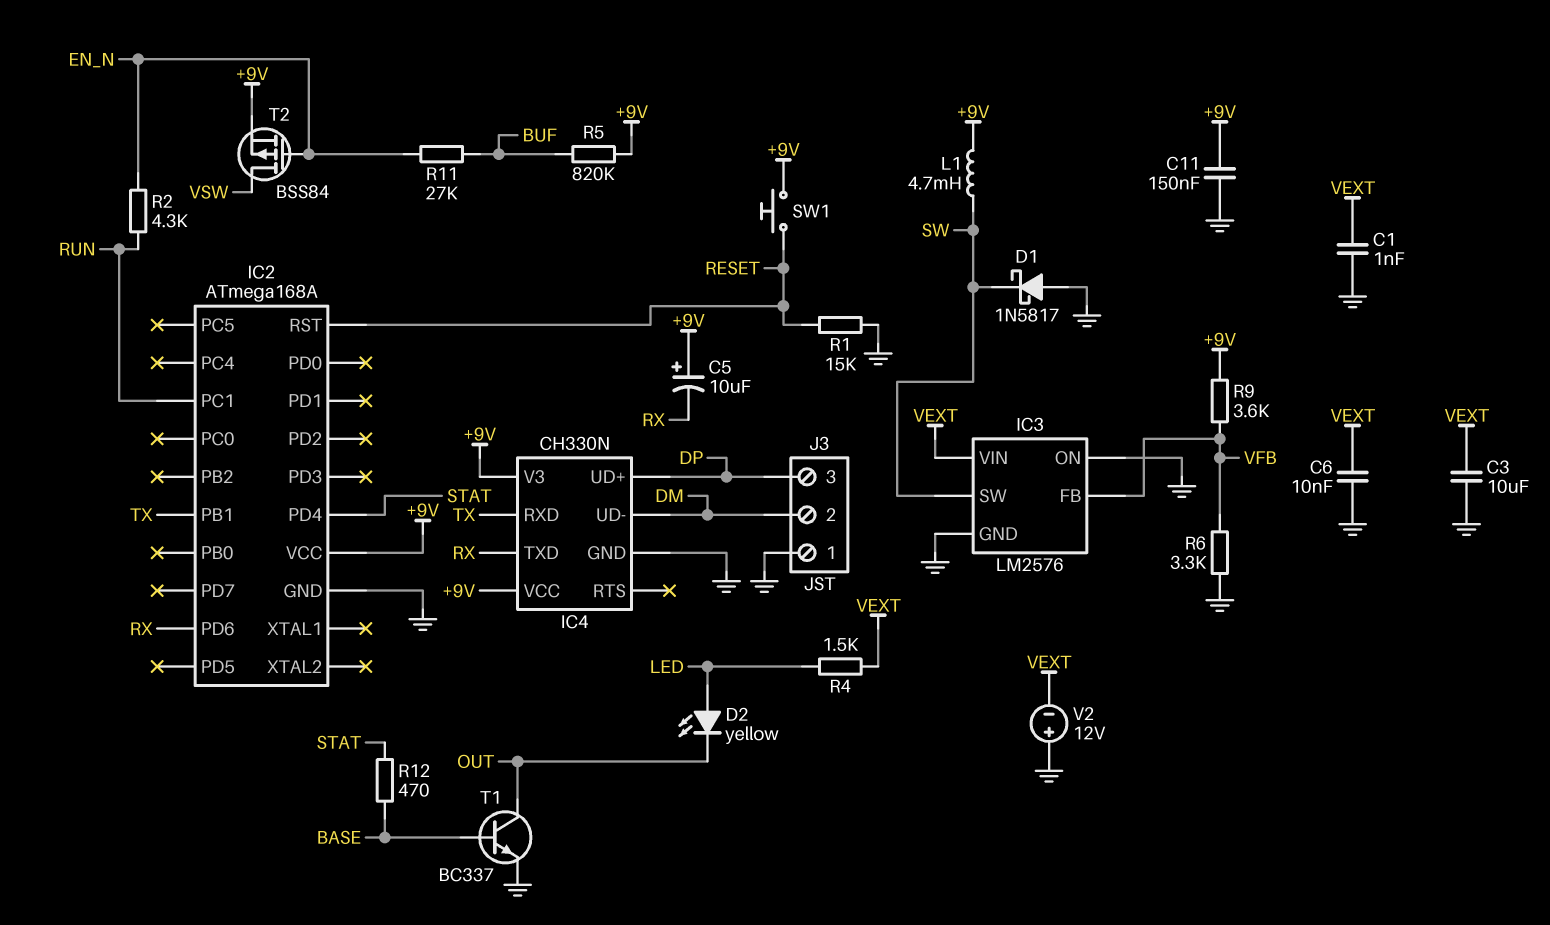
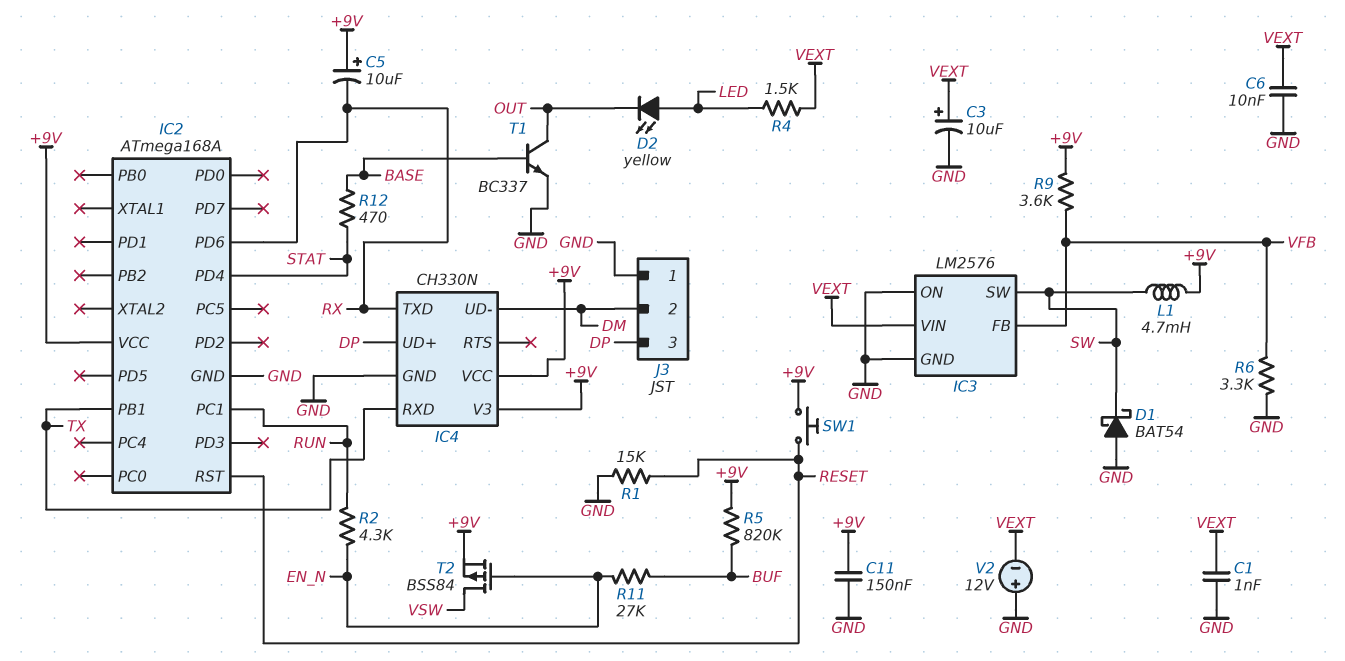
C3: 10uF (GND, VEXT) -> 10uF (plus VEXT, minus GND)
D1: schottky 1N5817 (A GND, K SW) -> schottky BAT54 (A GND, K SW)

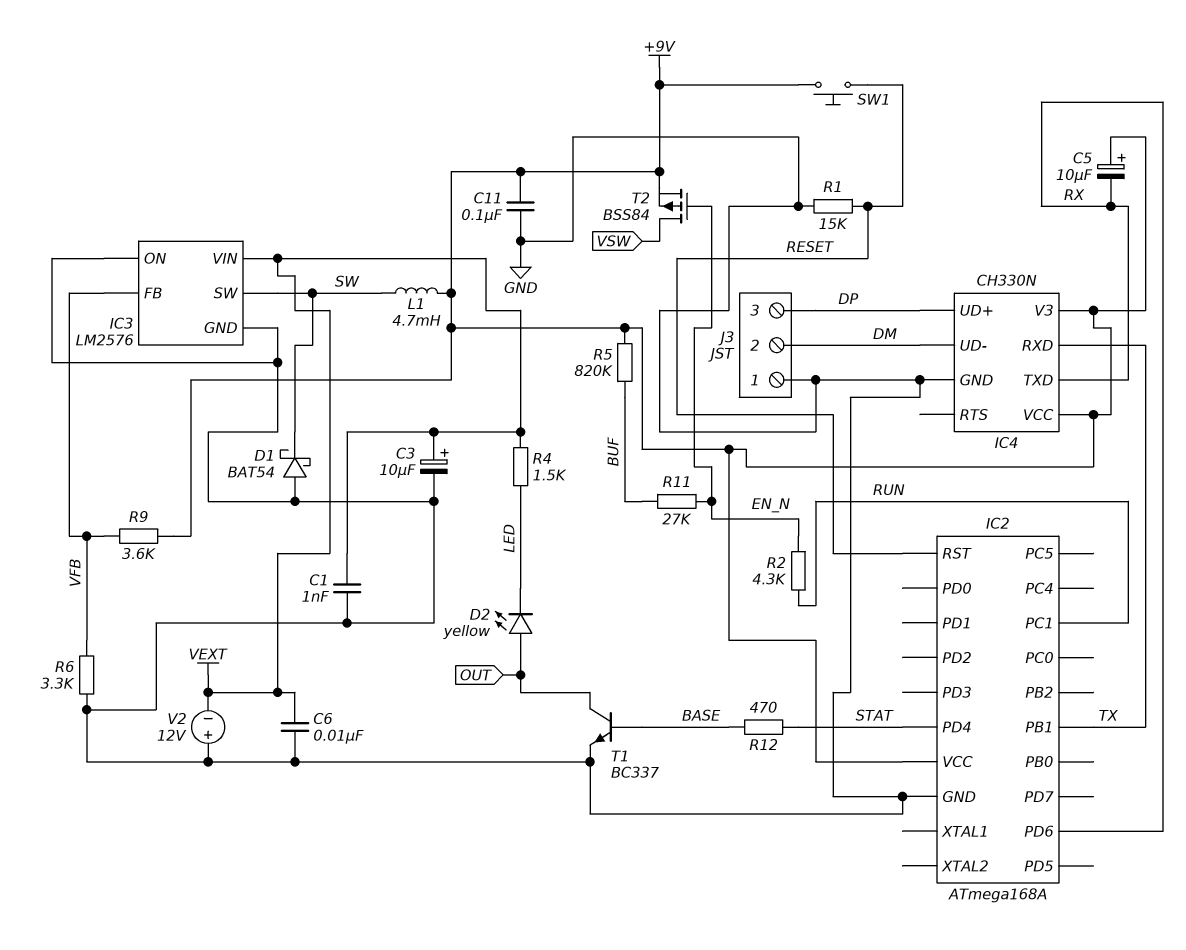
C11: 150nF (+9V, GND) -> 100nF (+9V, GND)
D2: LED yellow (A LED, K OUT) -> LED yellow (A OUT, K LED)

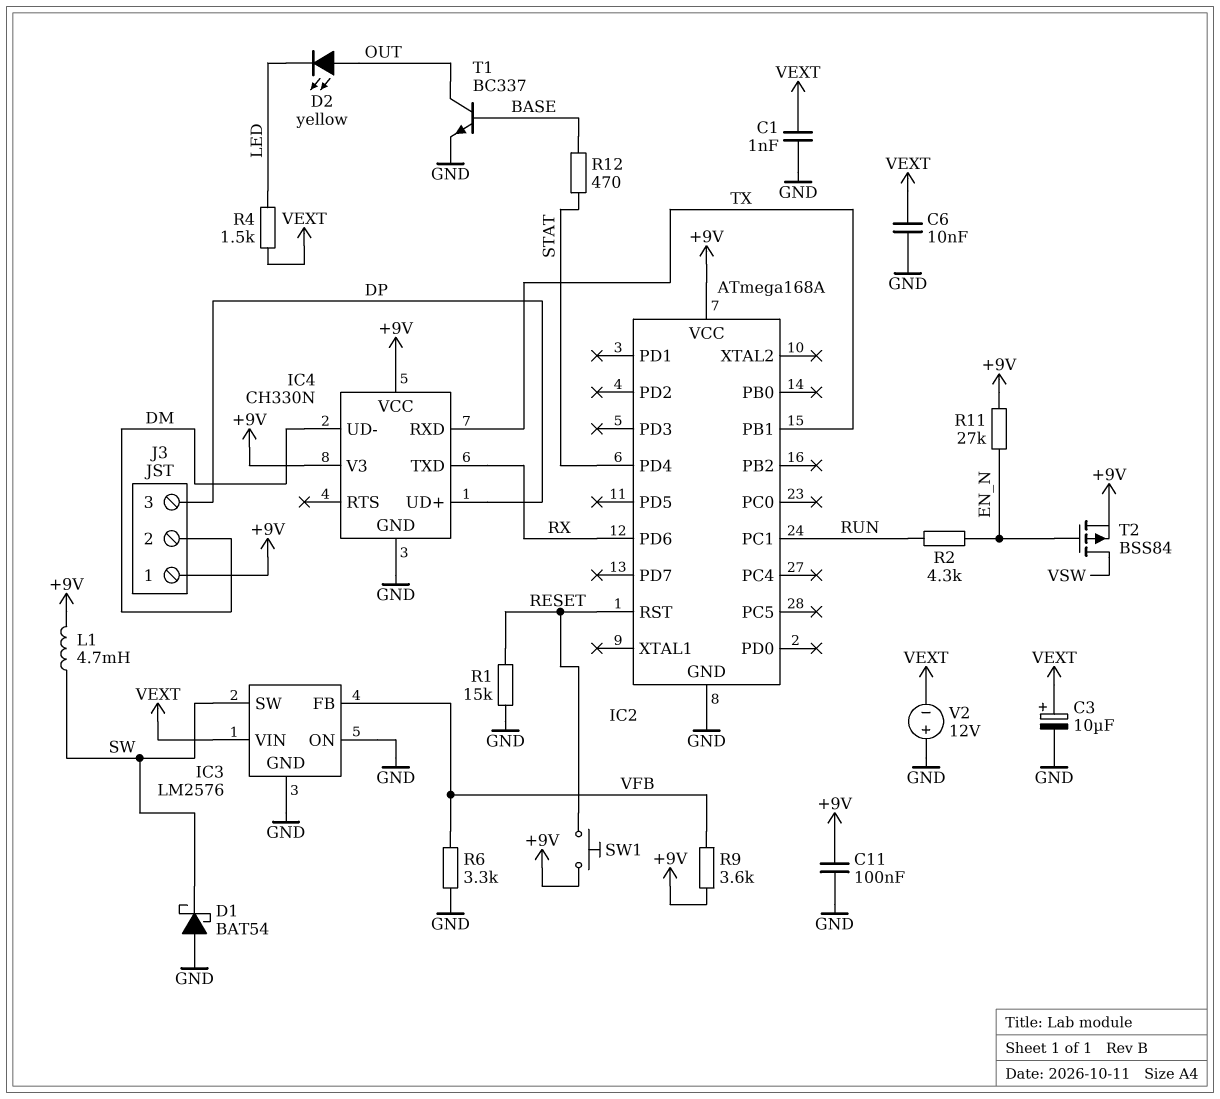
C5: 10uF (plus +9V, minus RX) -> none
J3 pin 1: GND -> +9V
R5: 820k (+9V, BUF) -> none
R11: 27k (BUF, EN_N) -> 27k (+9V, EN_N)

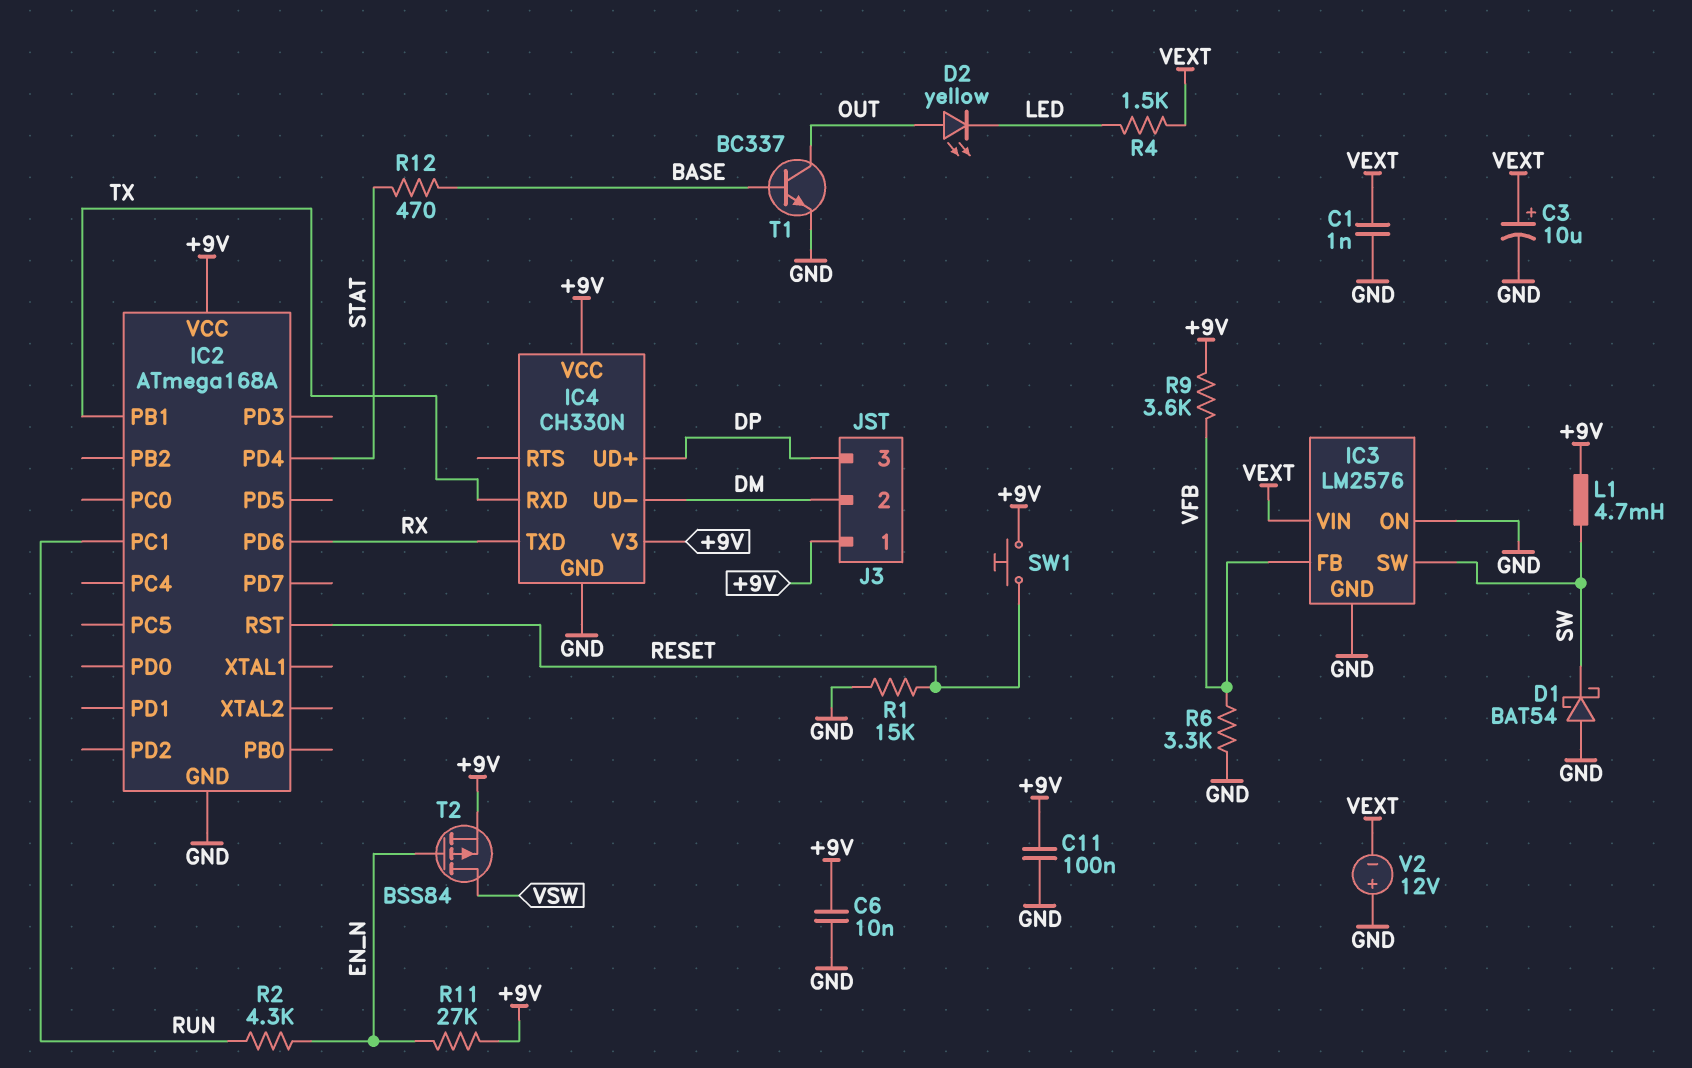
C6: 10nF (GND, VEXT) -> 10nF (+9V, GND)

